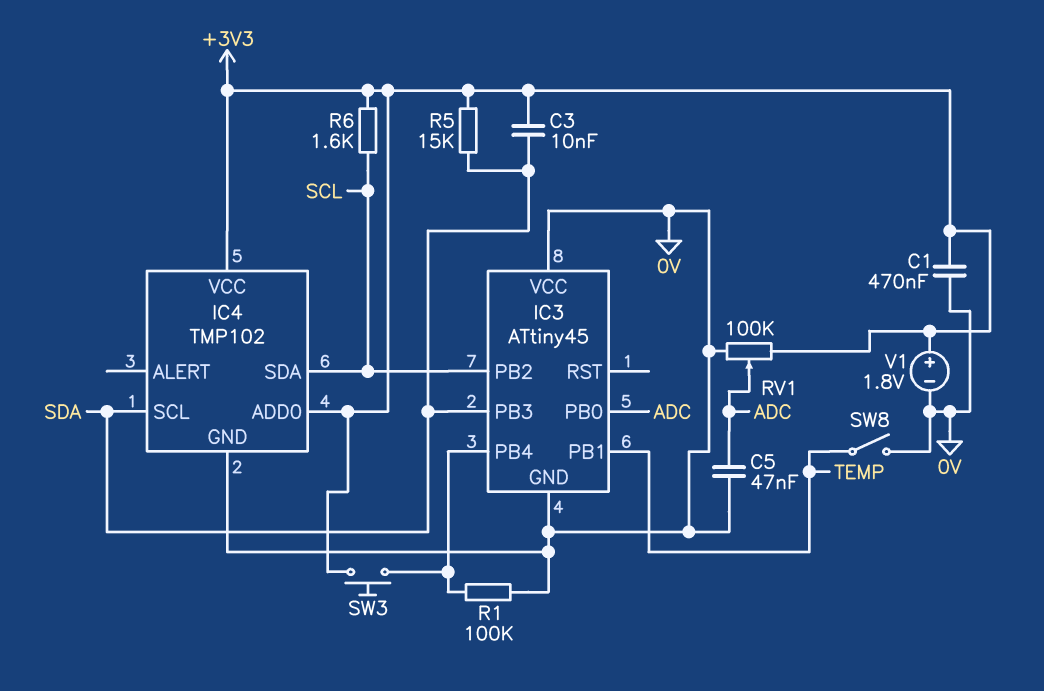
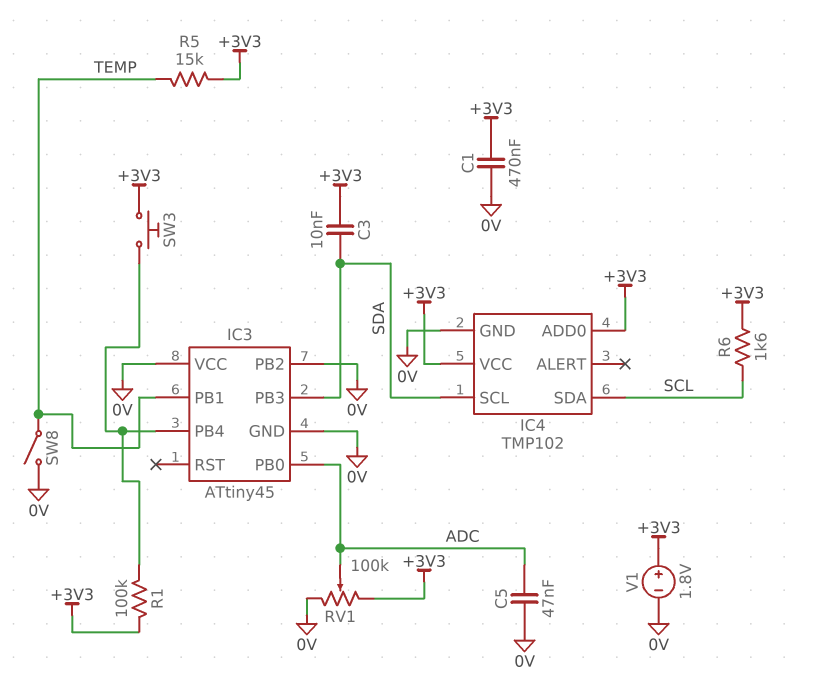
IC3 pin PB2: SCL -> 0V
R1: 100k (0V, IC3/PB4) -> 100k (+3V3, IC3/PB4)
R5: 15k (+3V3, SDA) -> 15k (+3V3, TEMP)

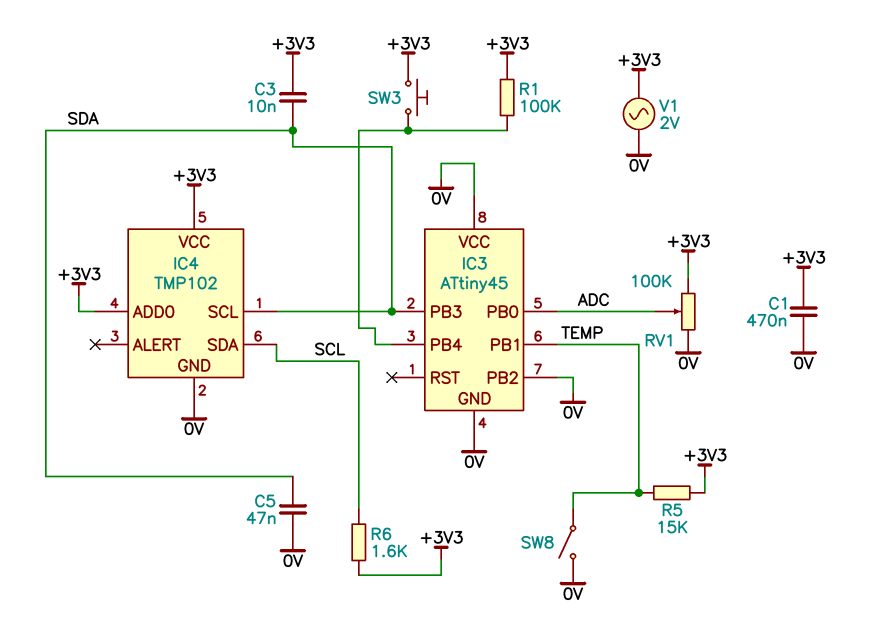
C5: 47nF (0V, ADC) -> 47nF (0V, SDA)
V1: 1.8V (plus +3V3, minus 0V) -> AC 2V (+3V3, 0V)

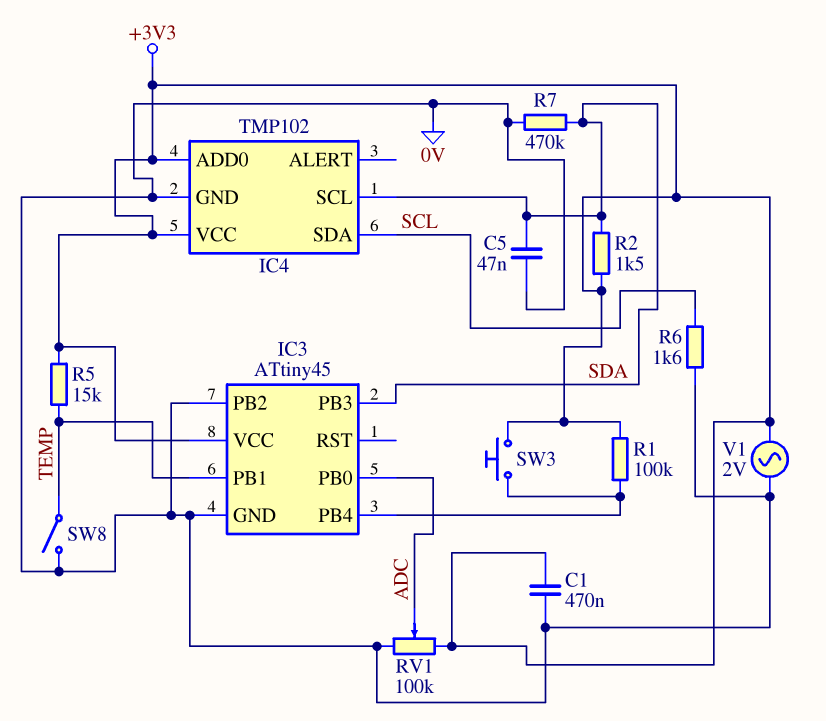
C3: 10nF (+3V3, SDA) -> none
IC3 pin VCC: 0V -> +3V3
R2: none -> 1.5k (+3V3, SDA)
R6: 1.6k (+3V3, SCL) -> 1.6k (0V, SCL)
R7: none -> 470k (0V, SDA)

